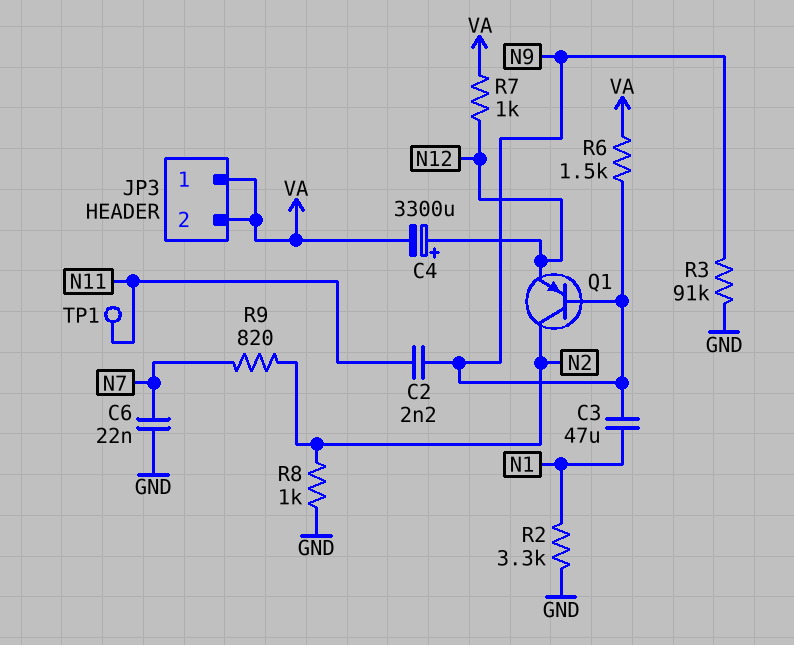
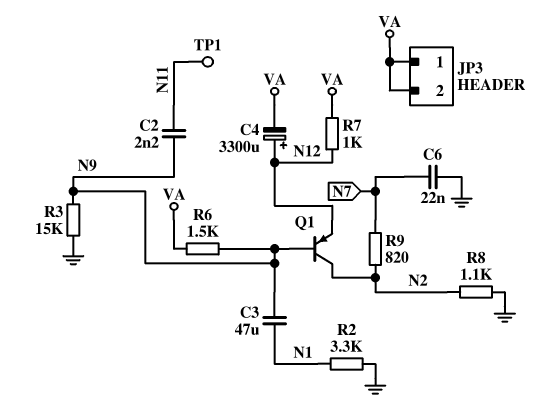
R3: 91k (GND, N9) -> 15k (GND, N9)
R8: 1k (GND, N2) -> 1.1k (GND, N2)

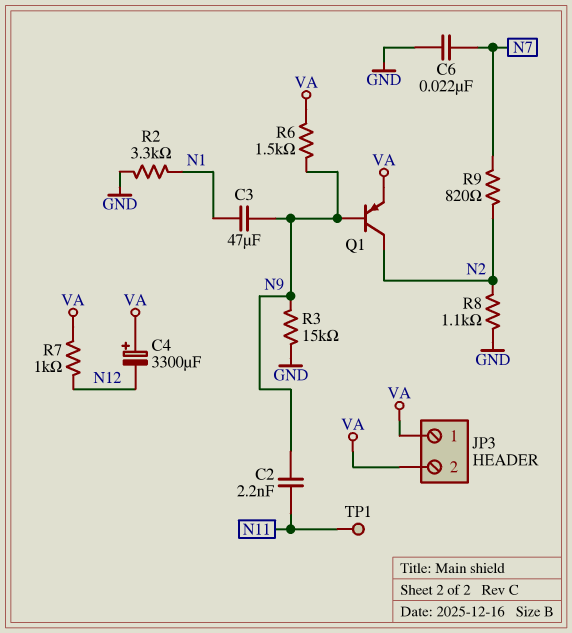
C4: 3300uF (plus N12, minus VA) -> 3300uF (plus VA, minus N12)
Q1: PNP (B N9, C N2, E N12) -> PNP (B N9, C N2, E VA)

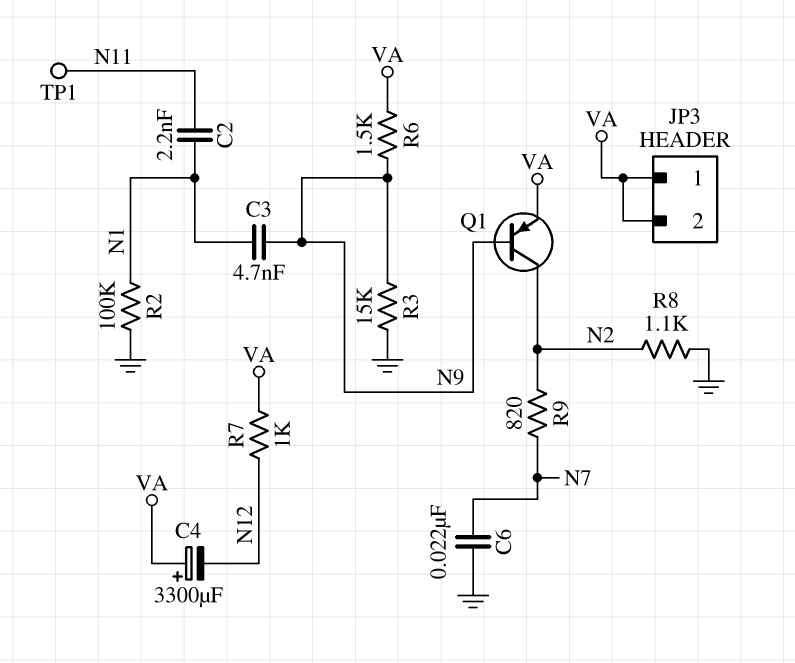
C2: 2.2nF (N9, N11) -> 2.2nF (N1, N11)
C3: 47uF (N1, N9) -> 4.7nF (N1, N9)
R2: 3.3k (GND, N1) -> 100k (GND, N1)

